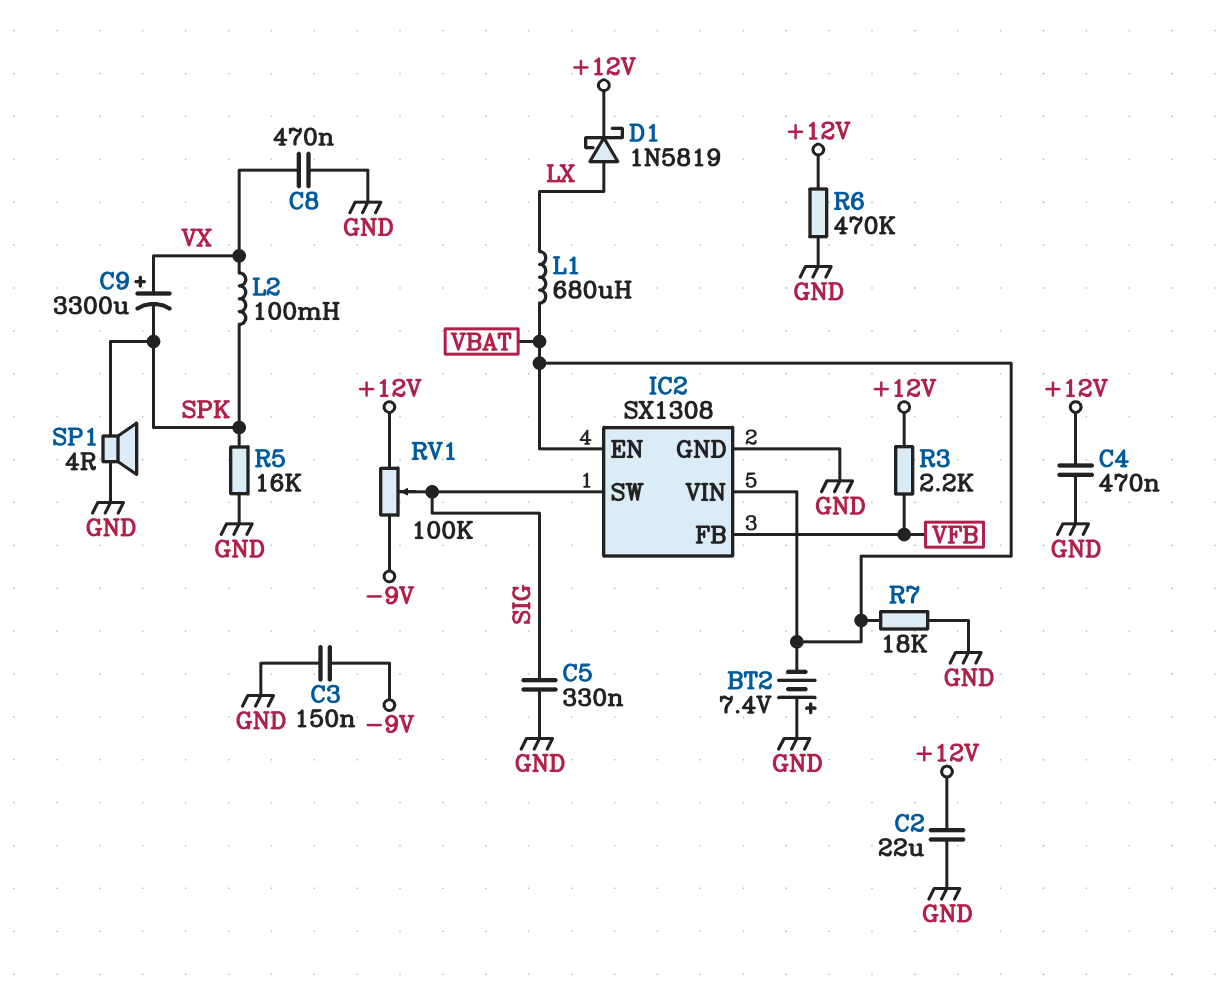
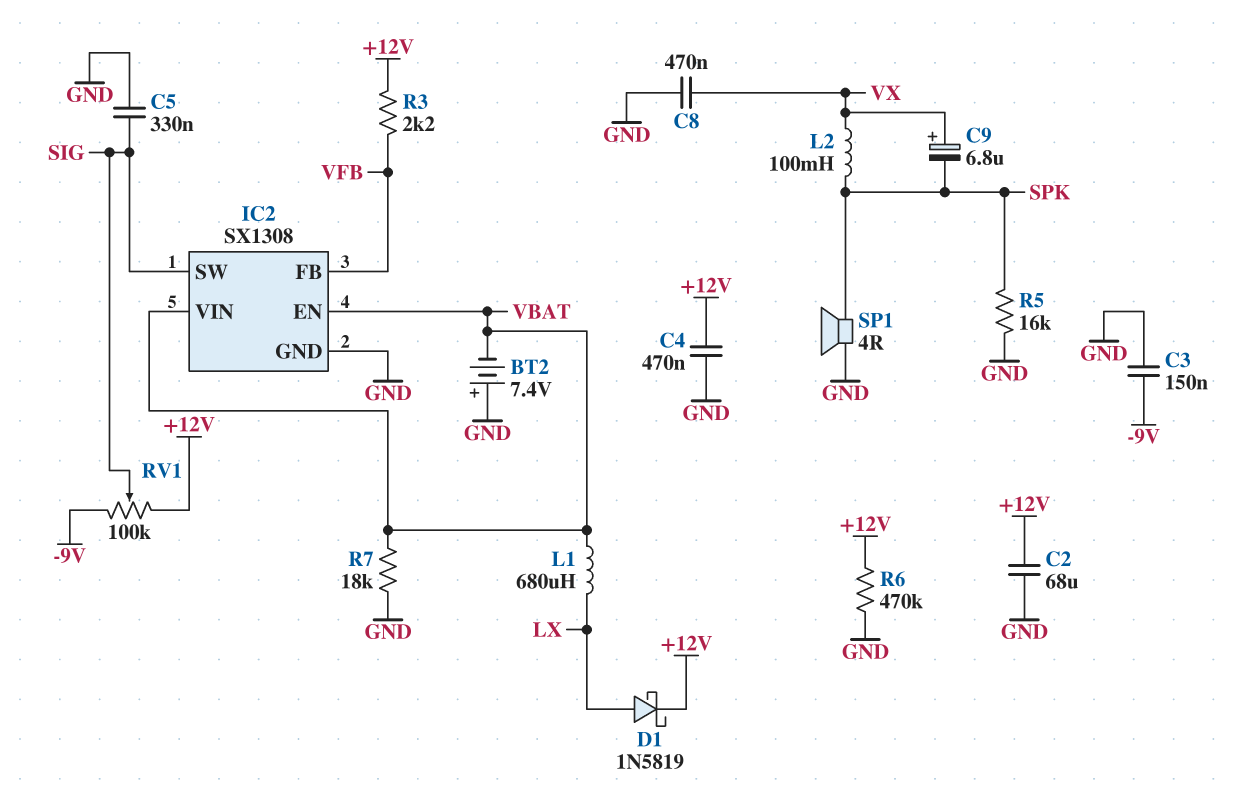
C2: 22uF (+12V, GND) -> 68uF (+12V, GND)
C9: 3300uF (plus VX, minus SPK) -> 6.8uF (plus VX, minus SPK)

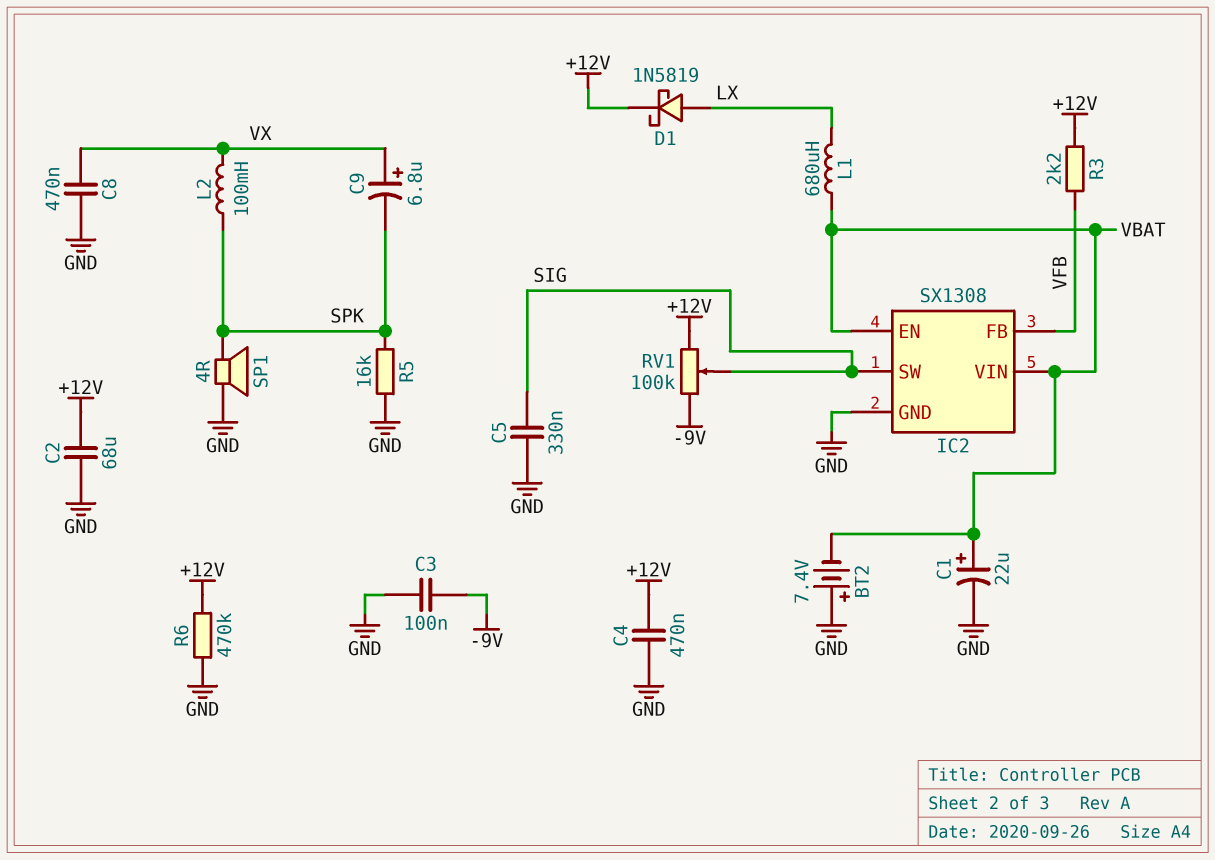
C1: none -> 22uF (plus VBAT, minus GND)
C3: 150nF (-9V, GND) -> 100nF (-9V, GND)
R7: 18k (GND, VBAT) -> none

